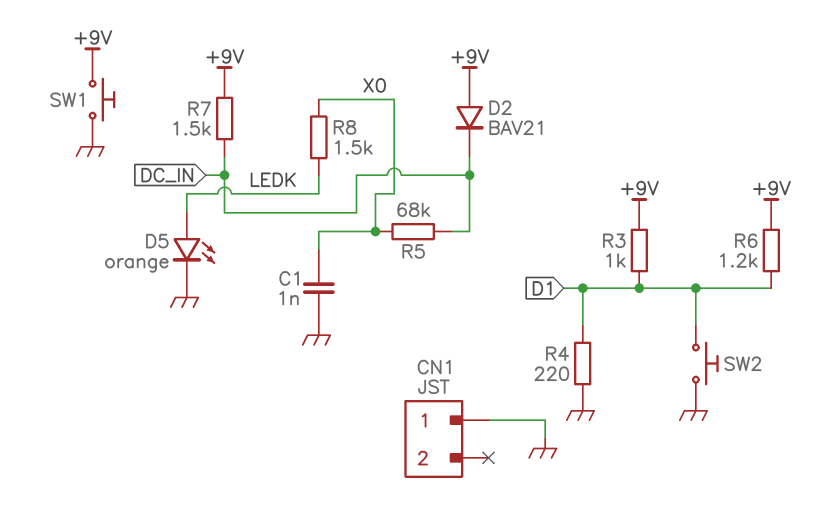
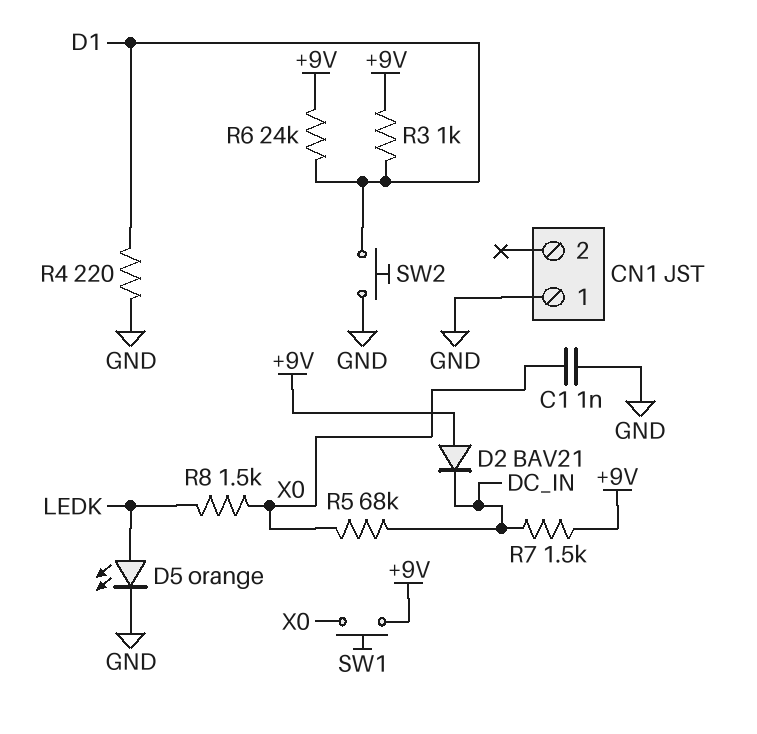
R6: 1.2k (+9V, D1) -> 24k (+9V, D1)
SW1: button (+9V, GND) -> button (+9V, X0)

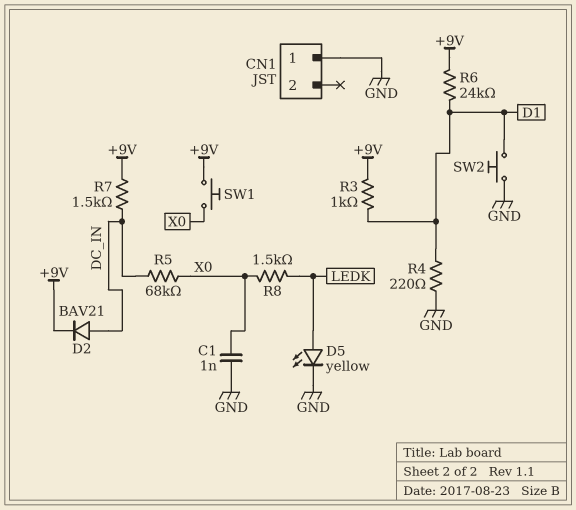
D2: diode BAV21 (A +9V, K DC_IN) -> diode BAV21 (A DC_IN, K +9V)
D5: LED orange (A LEDK, K GND) -> LED yellow (A LEDK, K GND)

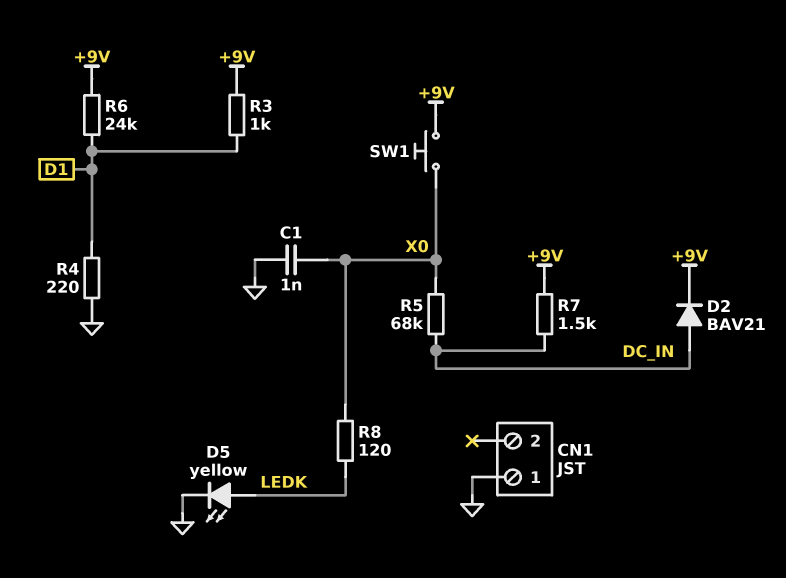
R8: 1.5k (LEDK, X0) -> 120 (LEDK, X0)
SW2: button (D1, GND) -> none

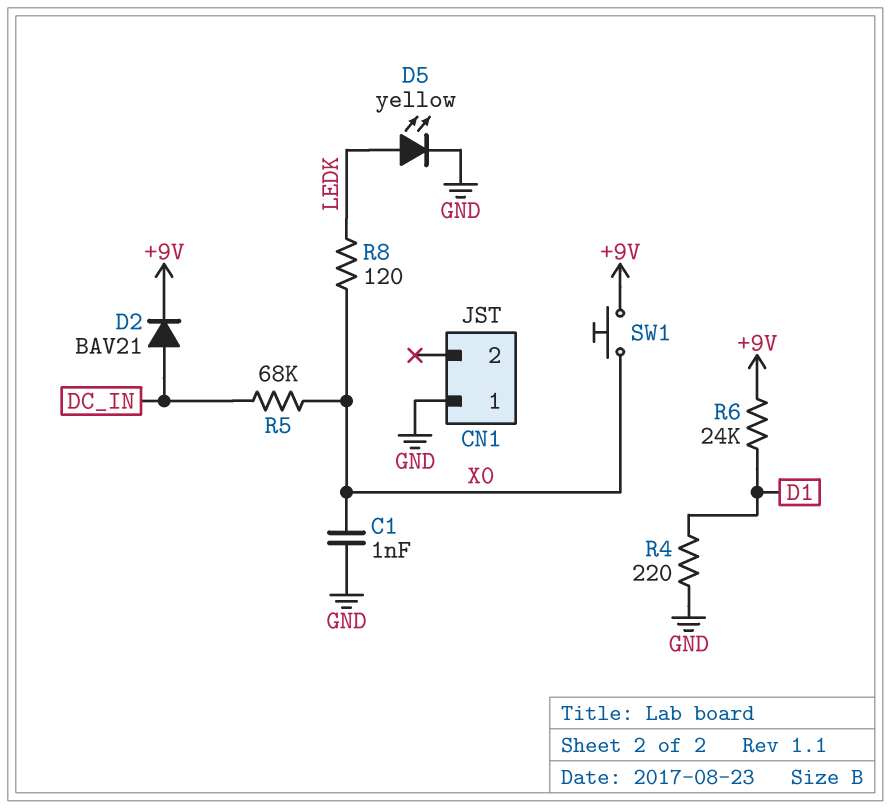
R3: 1k (+9V, D1) -> none
R7: 1.5k (+9V, DC_IN) -> none

